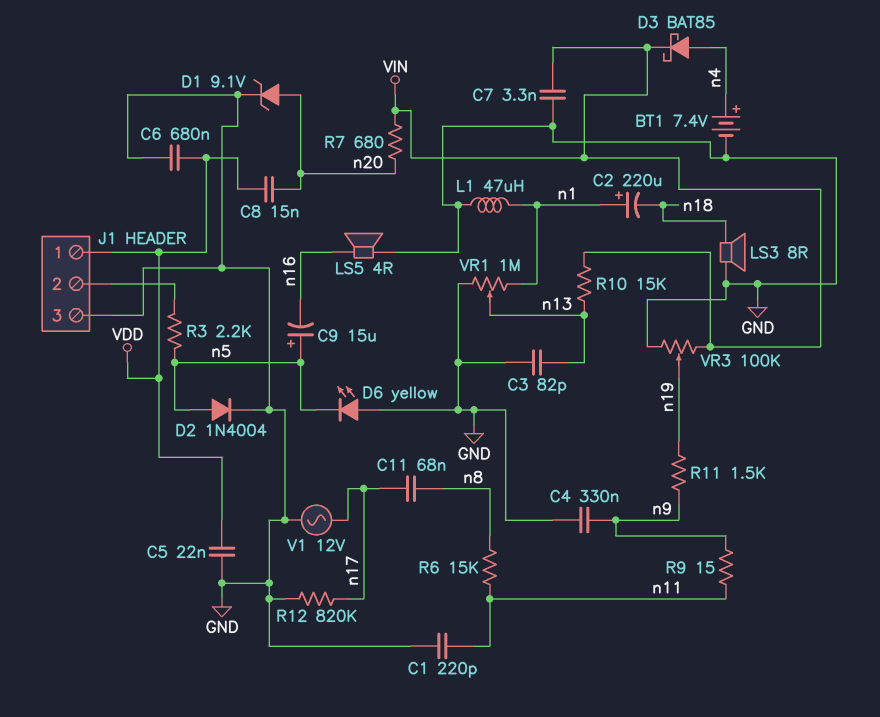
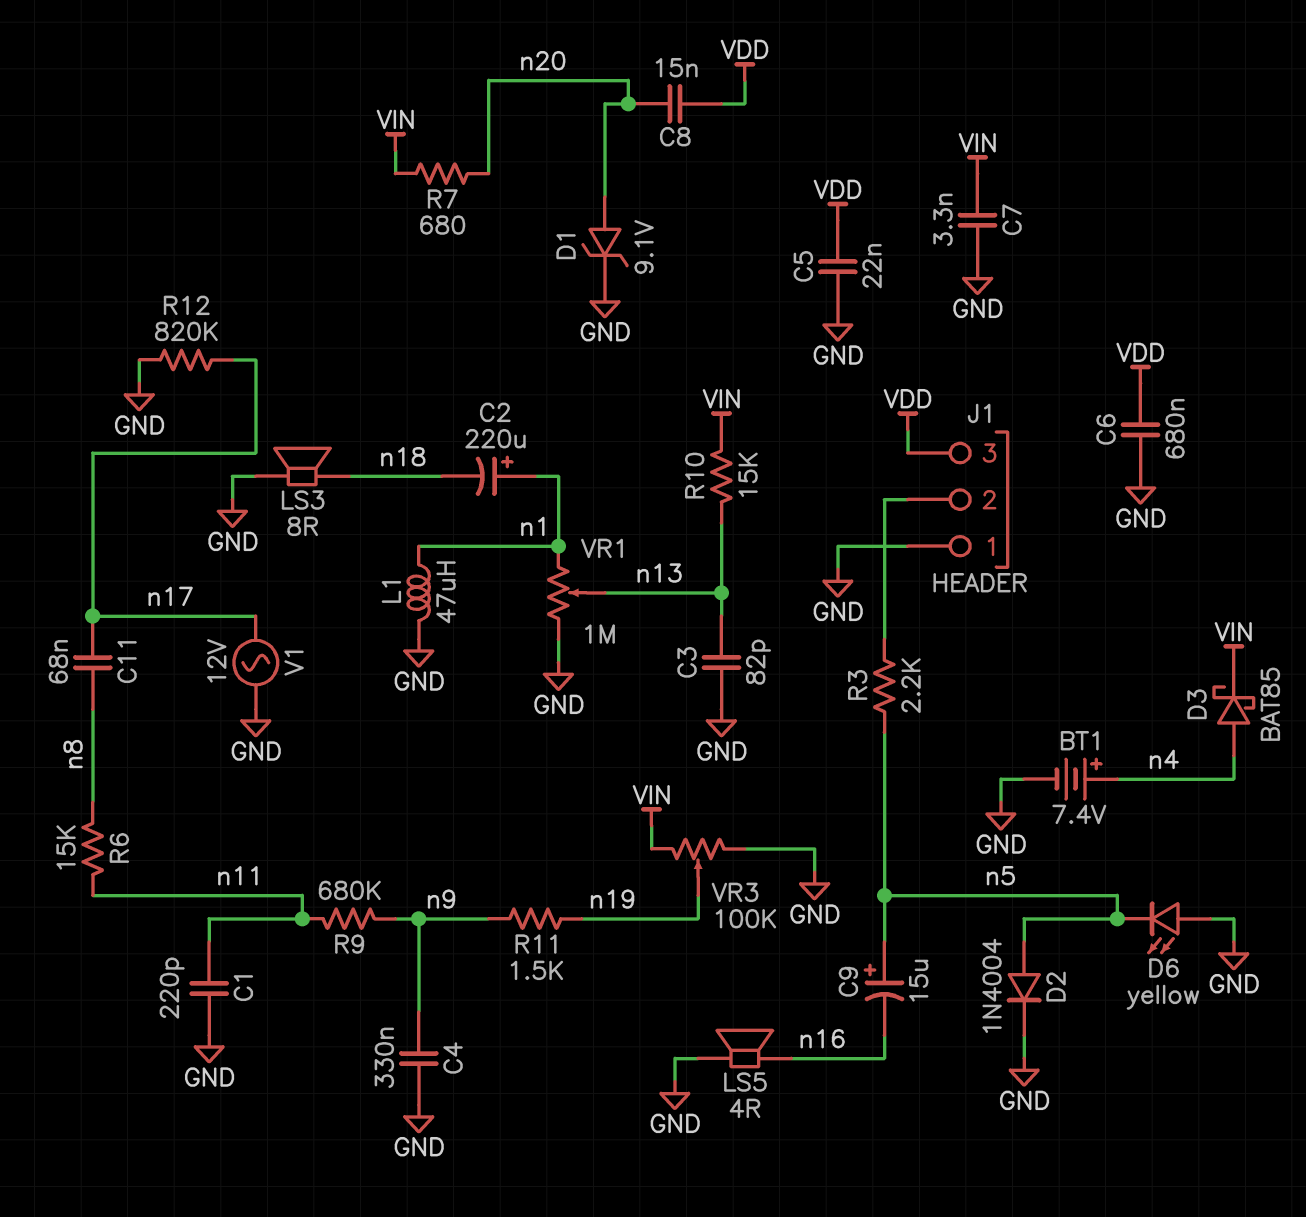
J1 pin 1: VDD -> GND
J1 pin 3: GND -> VDD
R9: 15 (n9, n11) -> 680k (n9, n11)

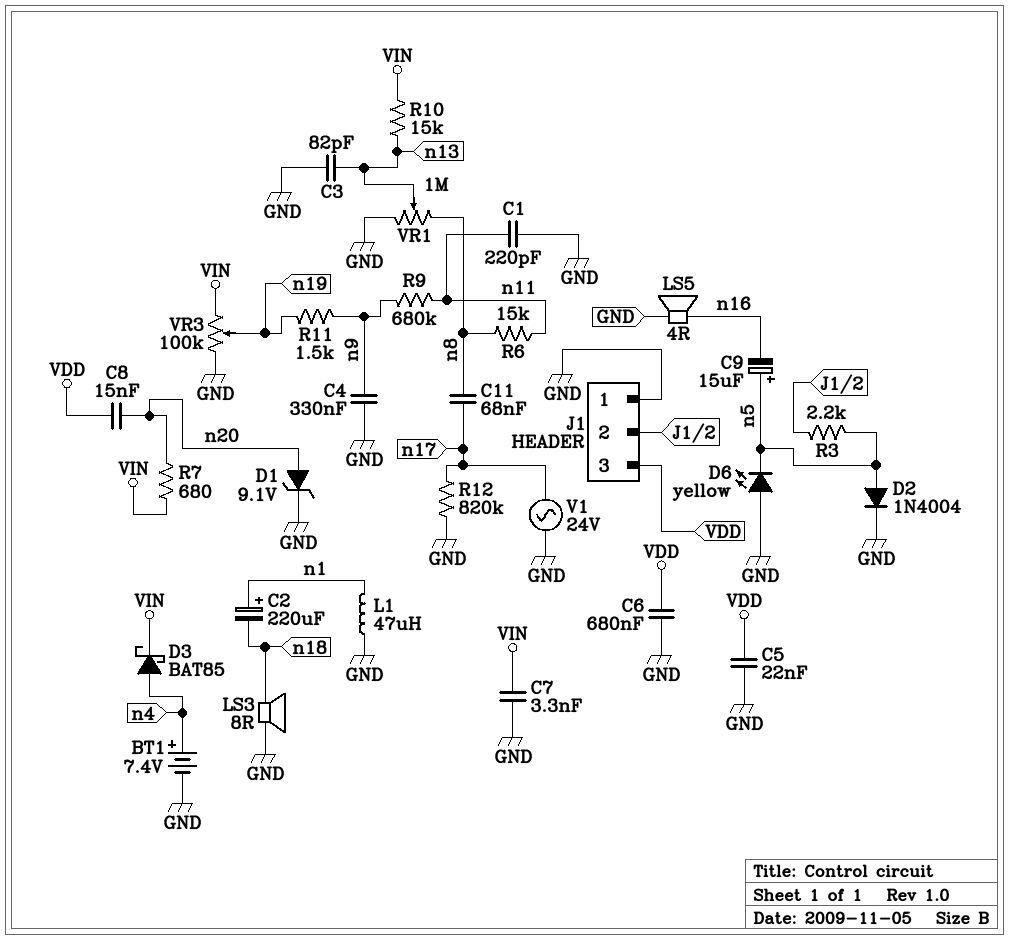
V1: AC 12V (GND, n17) -> AC 24V (GND, n17)
VR1: 1M (GND, n1, wiper n13) -> 1M (GND, n8, wiper n13)

